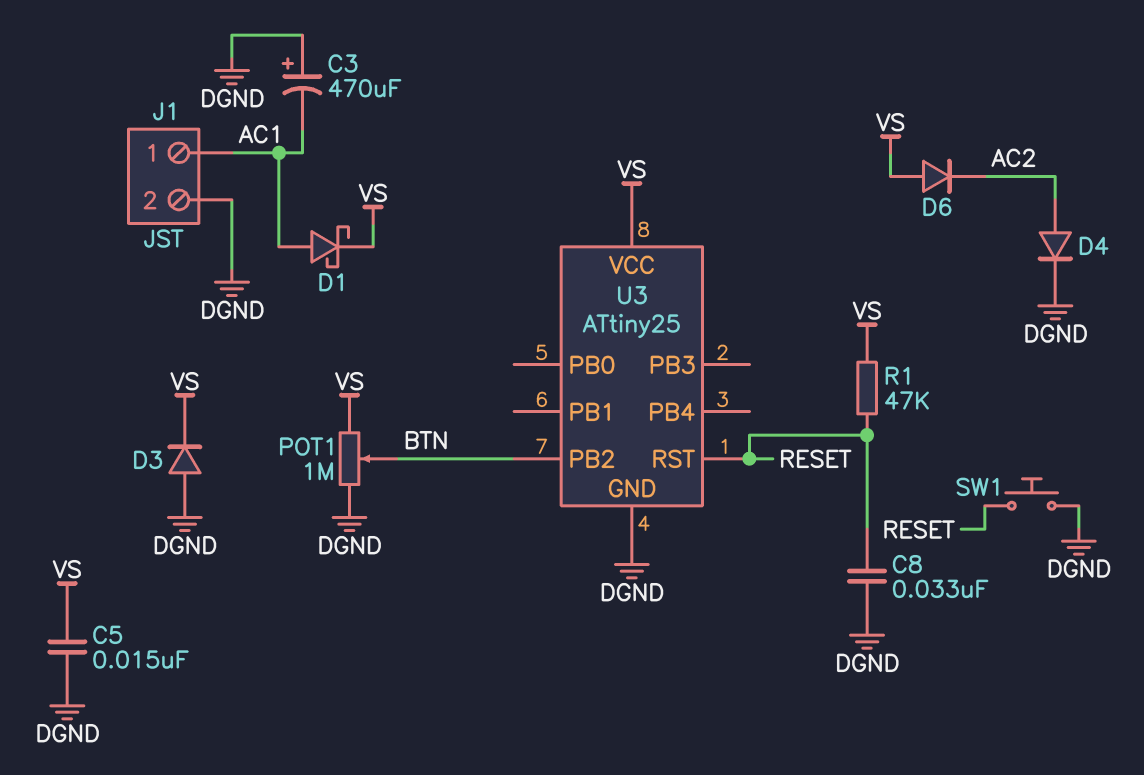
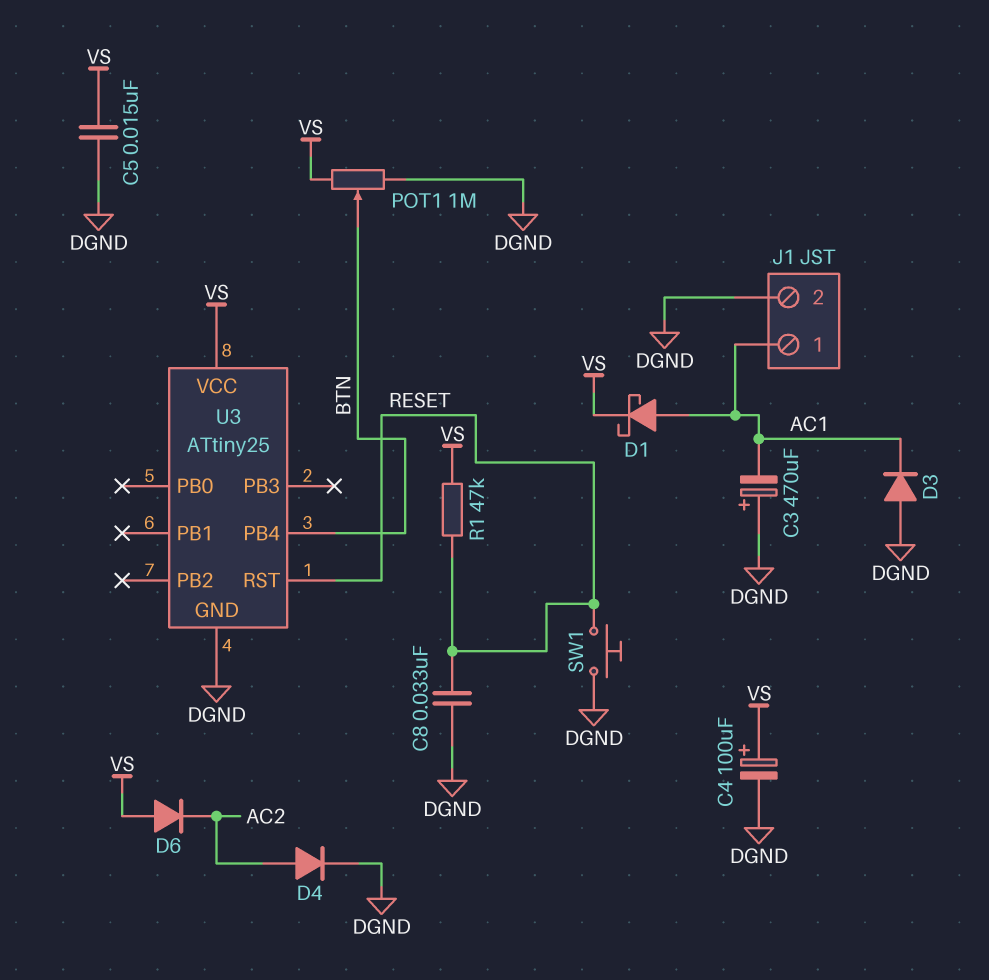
C4: none -> 100uF (plus VS, minus DGND)
D3: diode (A DGND, K VS) -> diode (A DGND, K AC1)
U3 pin PB2: BTN -> none
U3 pin PB4: none -> BTN

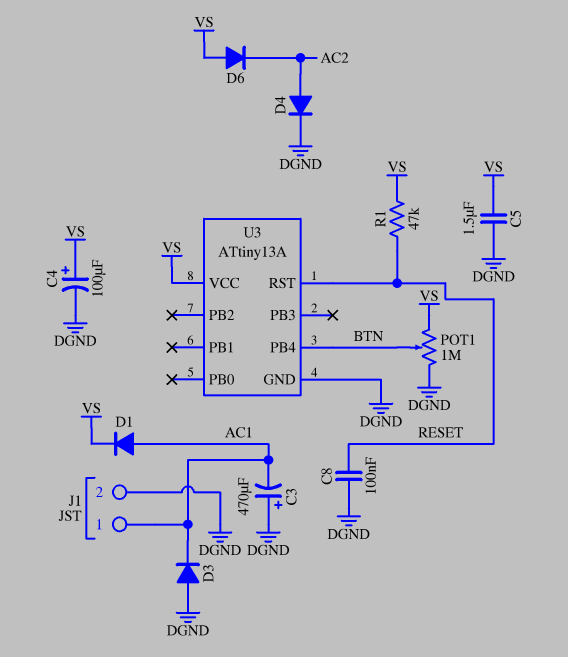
C5: 15nF (DGND, VS) -> 1.5uF (DGND, VS)
C8: 33nF (DGND, RESET) -> 100nF (DGND, RESET)
D1: schottky (A AC1, K VS) -> diode (A AC1, K VS)
SW1: button (DGND, RESET) -> none
U3: ATtiny25 -> ATtiny13A

